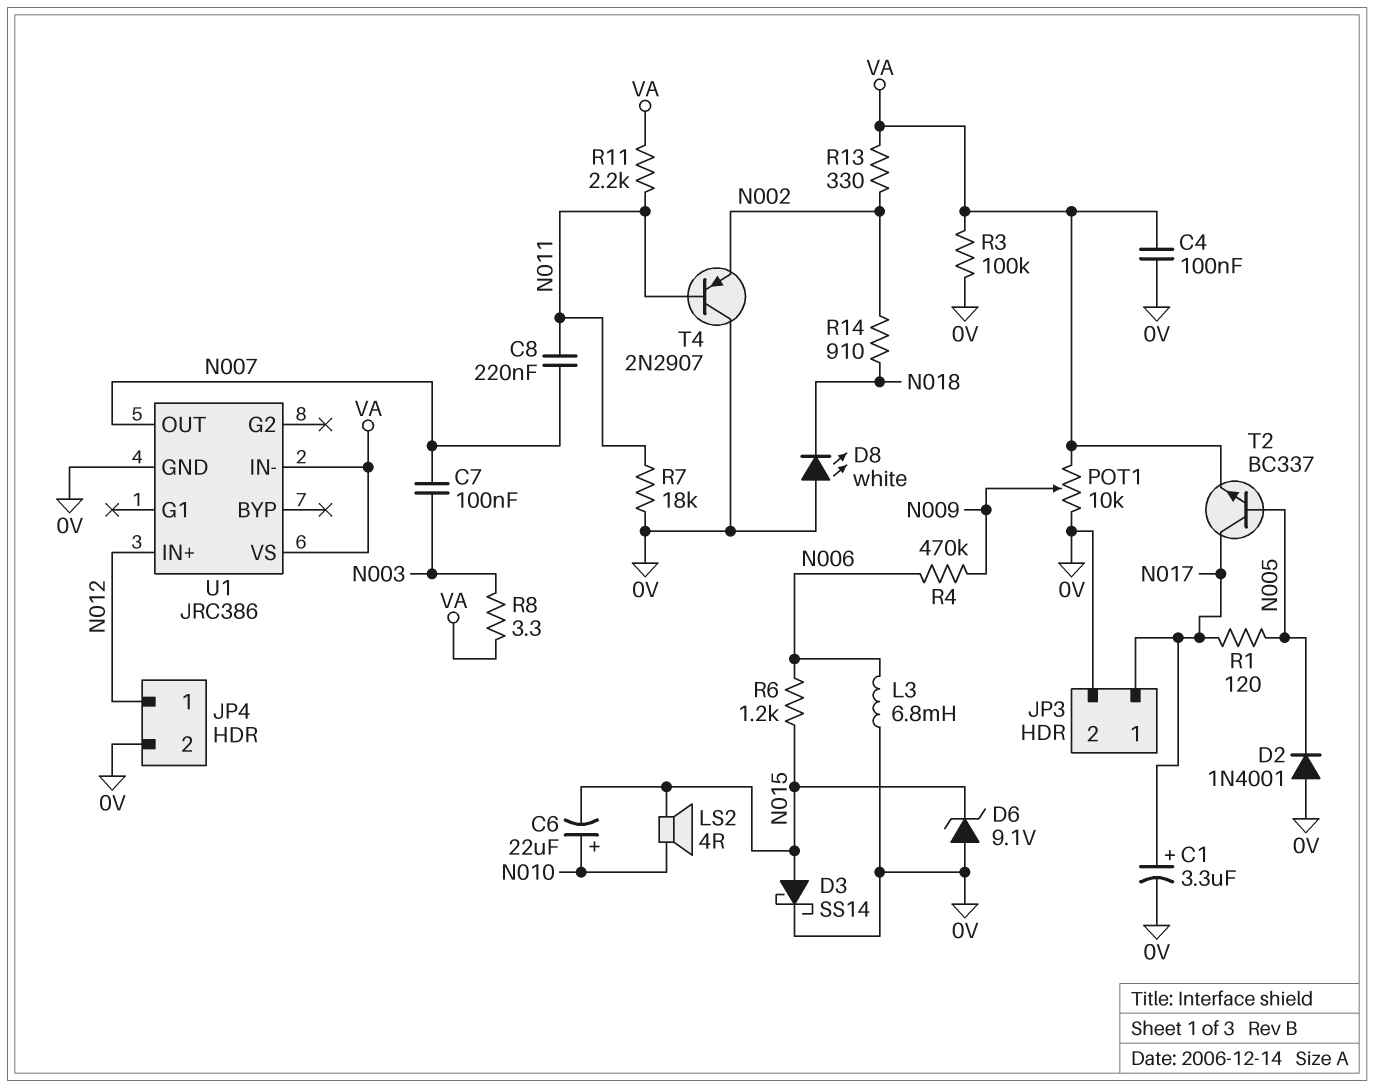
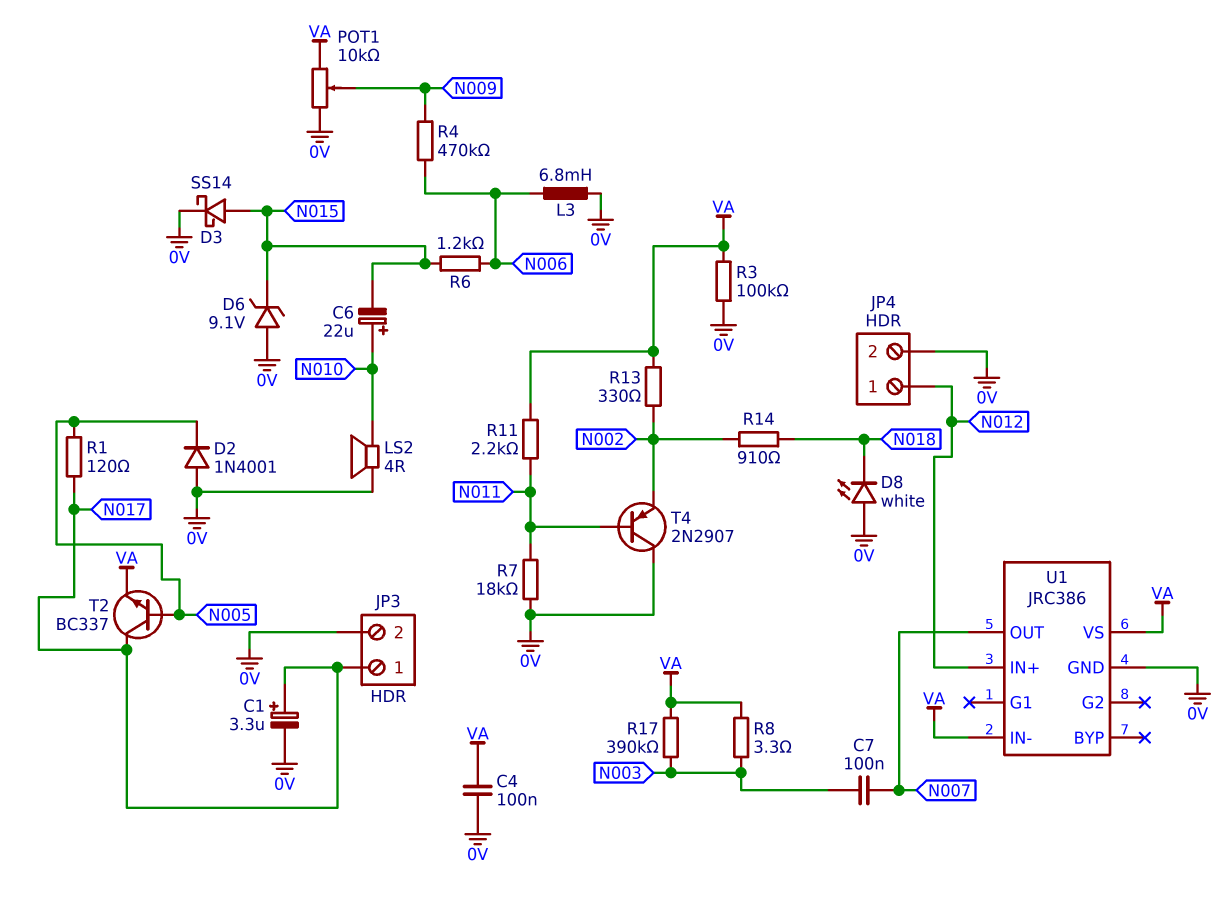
C8: 220nF (N007, N011) -> none
LS2: speaker 4R (N010, N015) -> speaker 4R (0V, N010)
R17: none -> 390k (N003, VA)

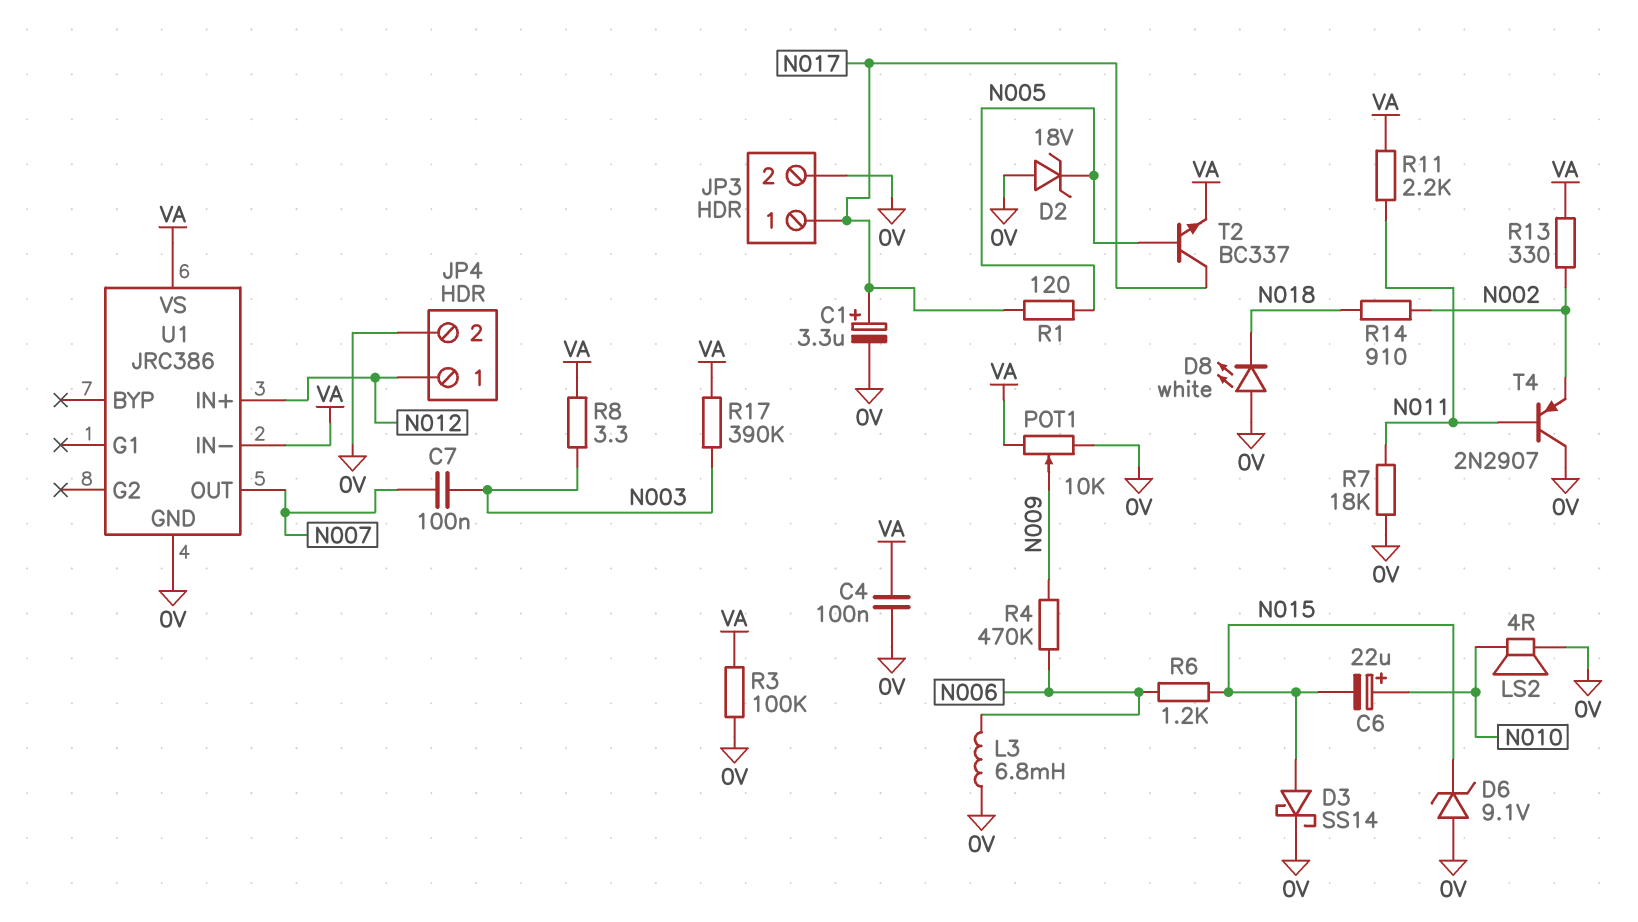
D2: diode 1N4001 (A 0V, K N005) -> zener 18V (A 0V, K N005)

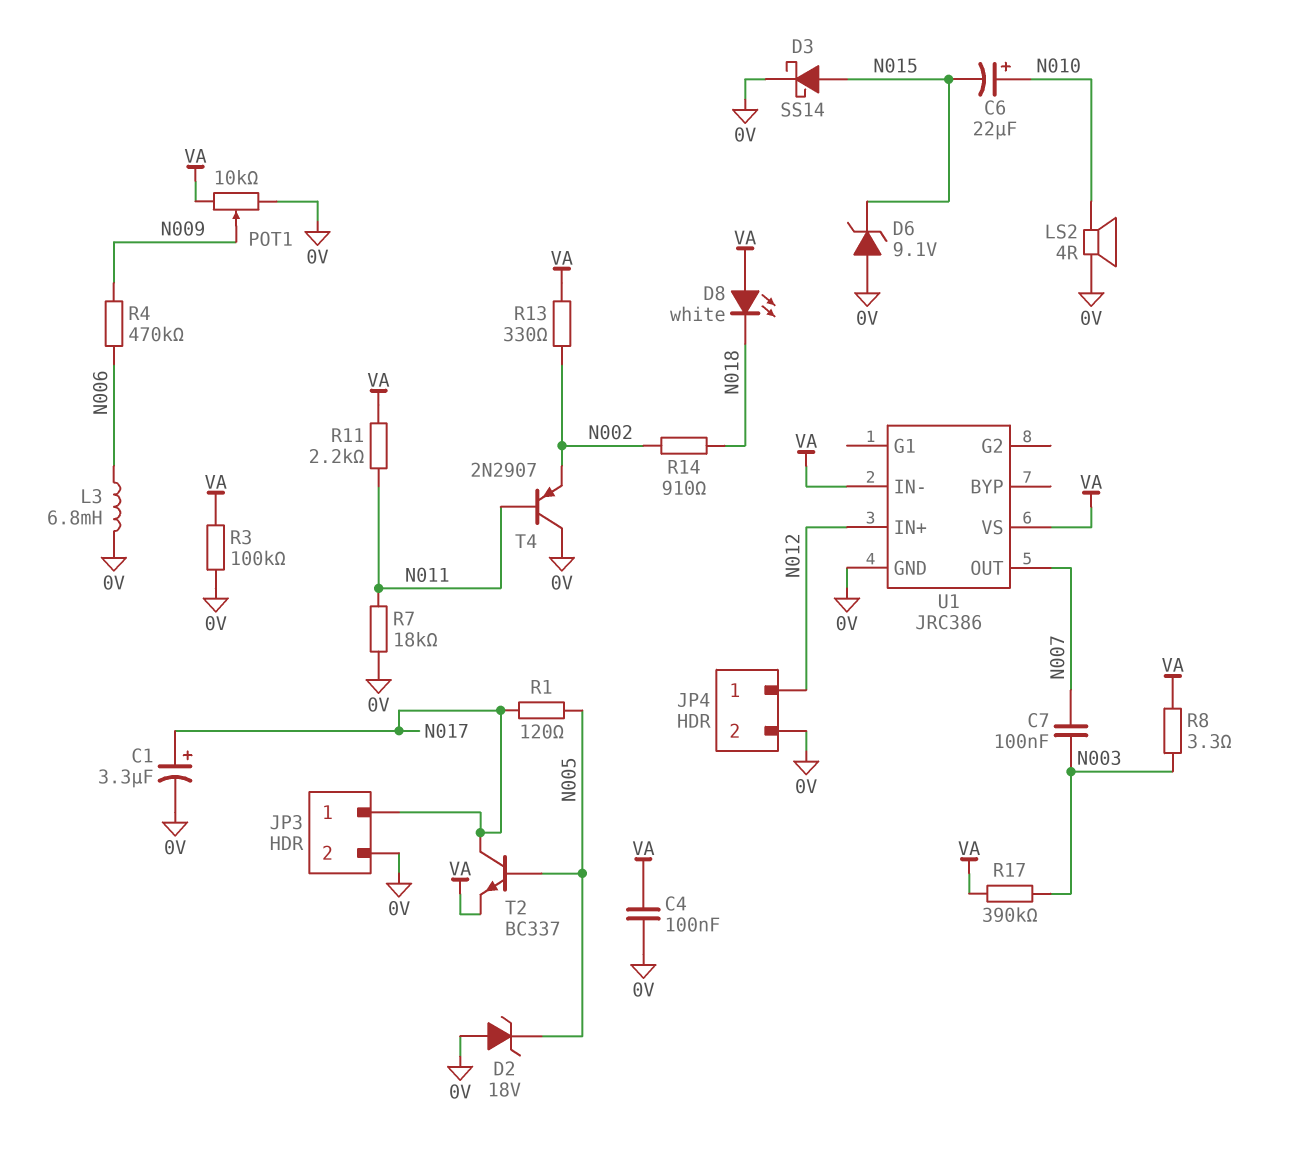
D8: LED white (A 0V, K N018) -> LED white (A VA, K N018)
R6: 1.2k (N006, N015) -> none

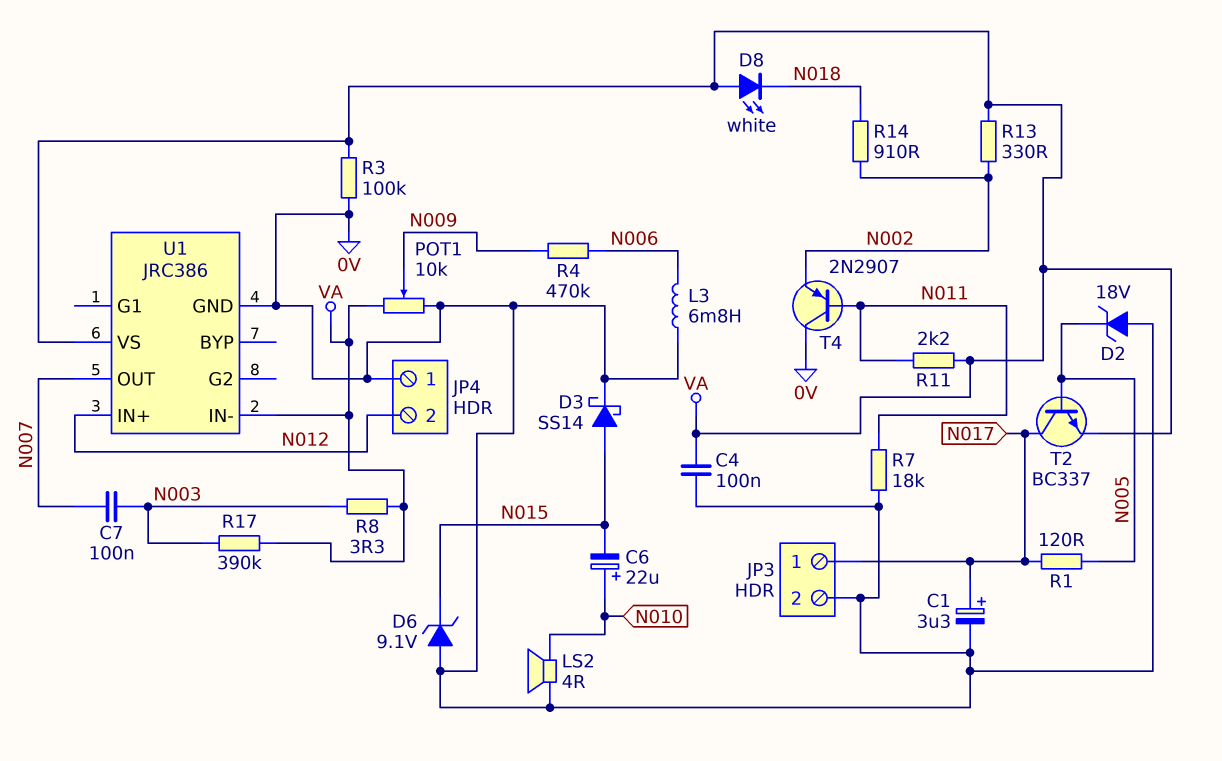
JP4 pin 1: N012 -> 0V
JP4 pin 2: 0V -> N012

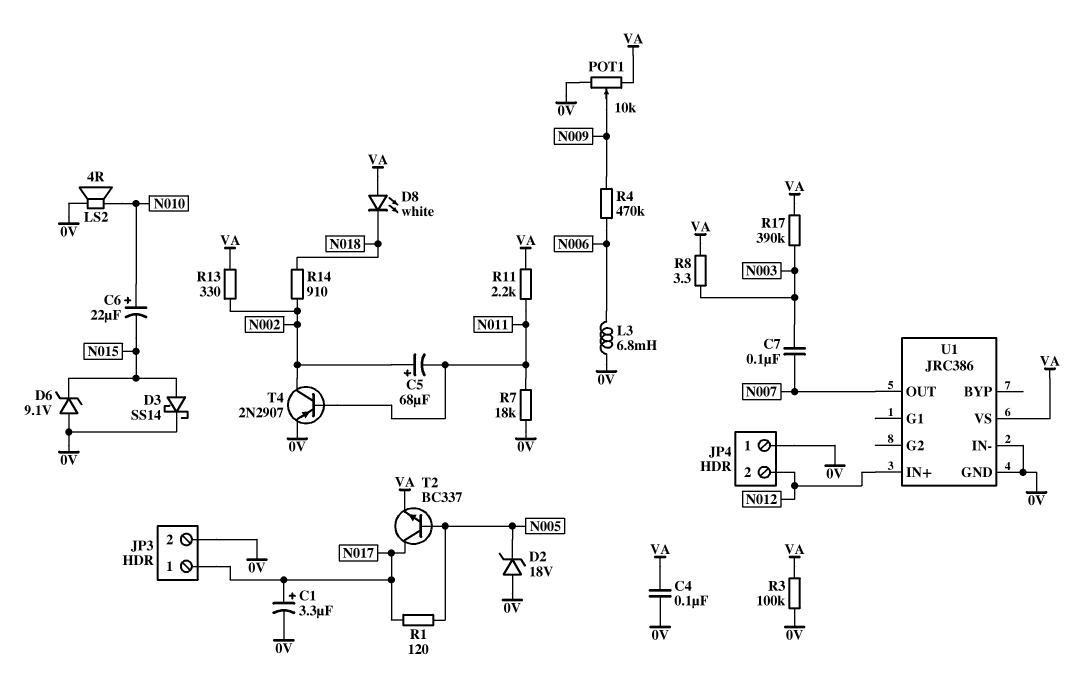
C5: none -> 68uF (plus N002, minus N011)
T4: PNP 2N2907 (B N011, C 0V, E N002) -> PNP 2N2907 (B N011, C N002, E 0V)
U1 pin IN-: VA -> 0V

